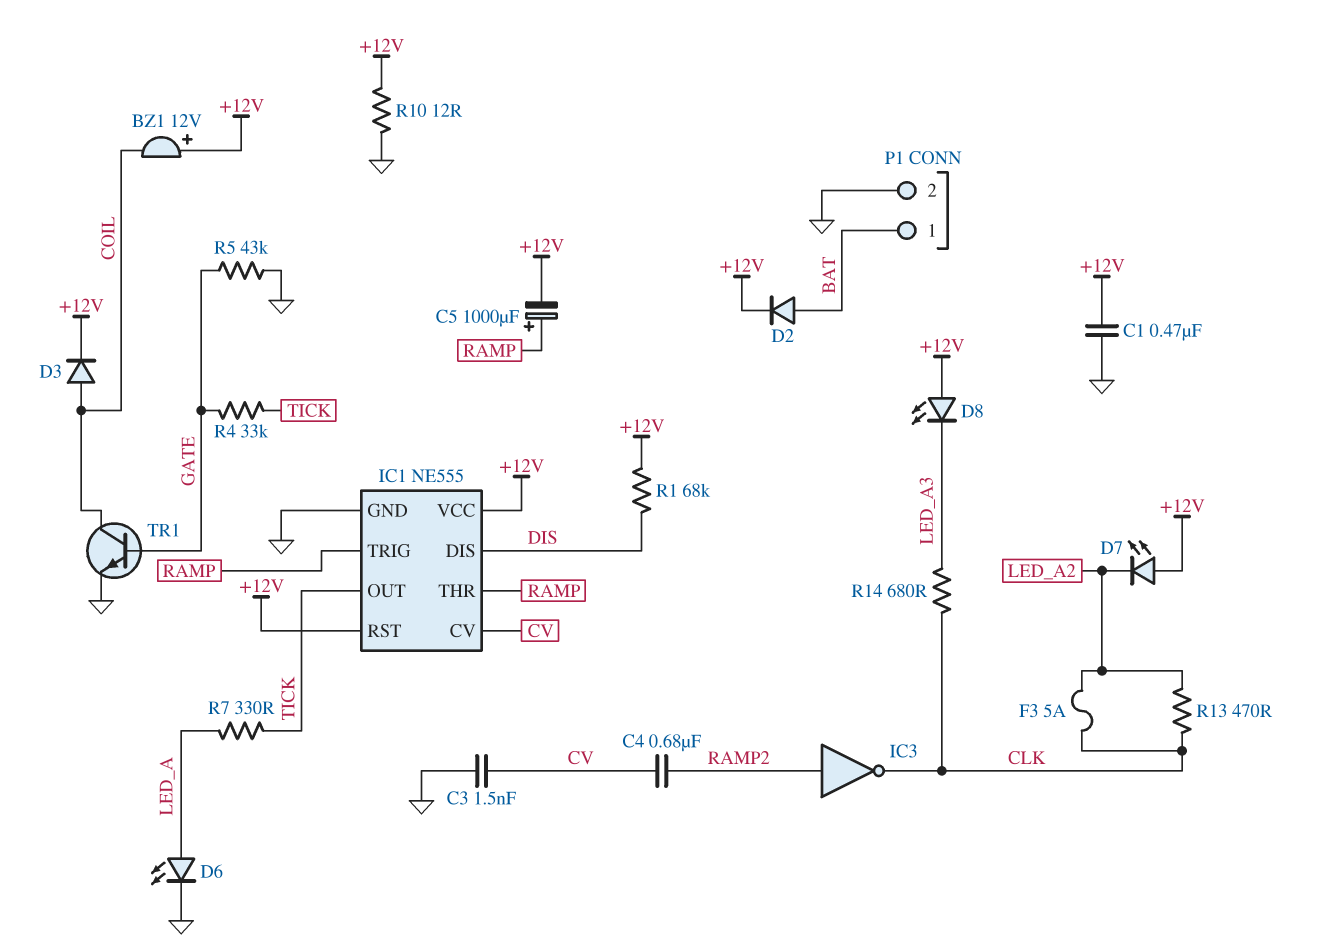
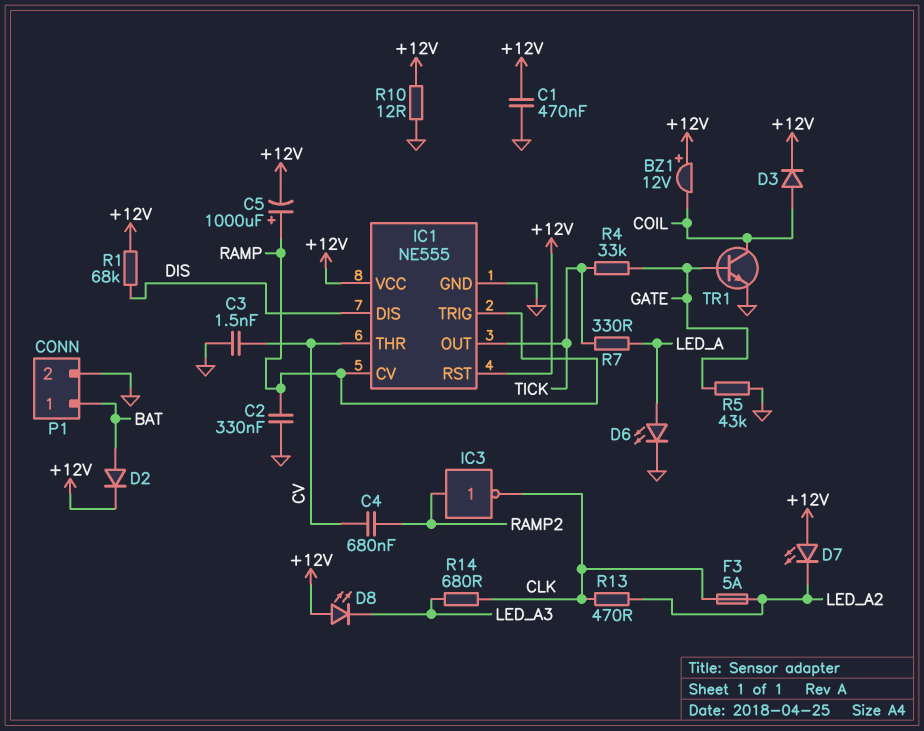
C2: none -> 330nF (GND, RAMP)
IC1 pin CV: CV -> RAMP
IC1 pin THR: RAMP -> CV

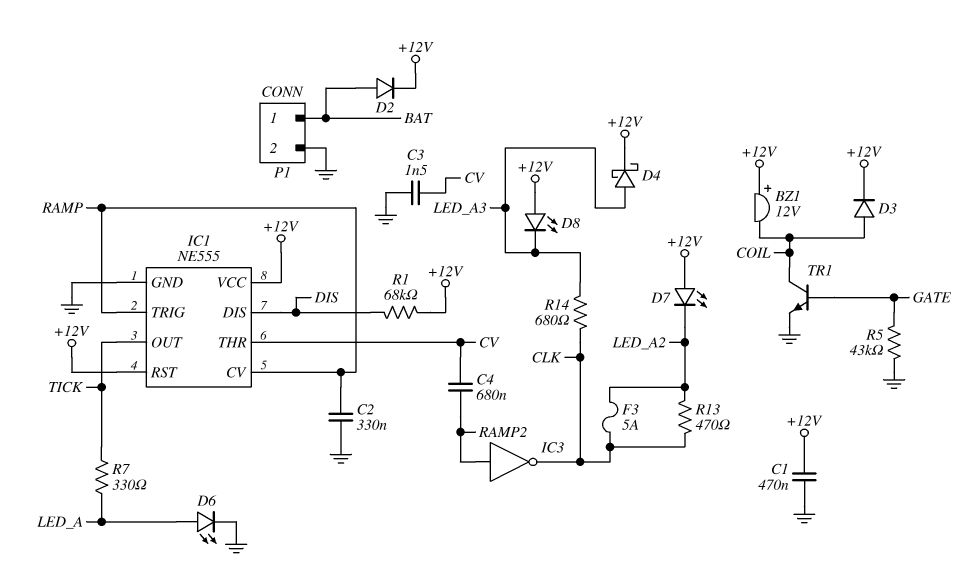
C5: 1000uF (plus RAMP, minus +12V) -> none
D4: none -> schottky (A LED_A3, K +12V)
R4: 33k (GATE, TICK) -> none
R10: 12 (+12V, GND) -> none

